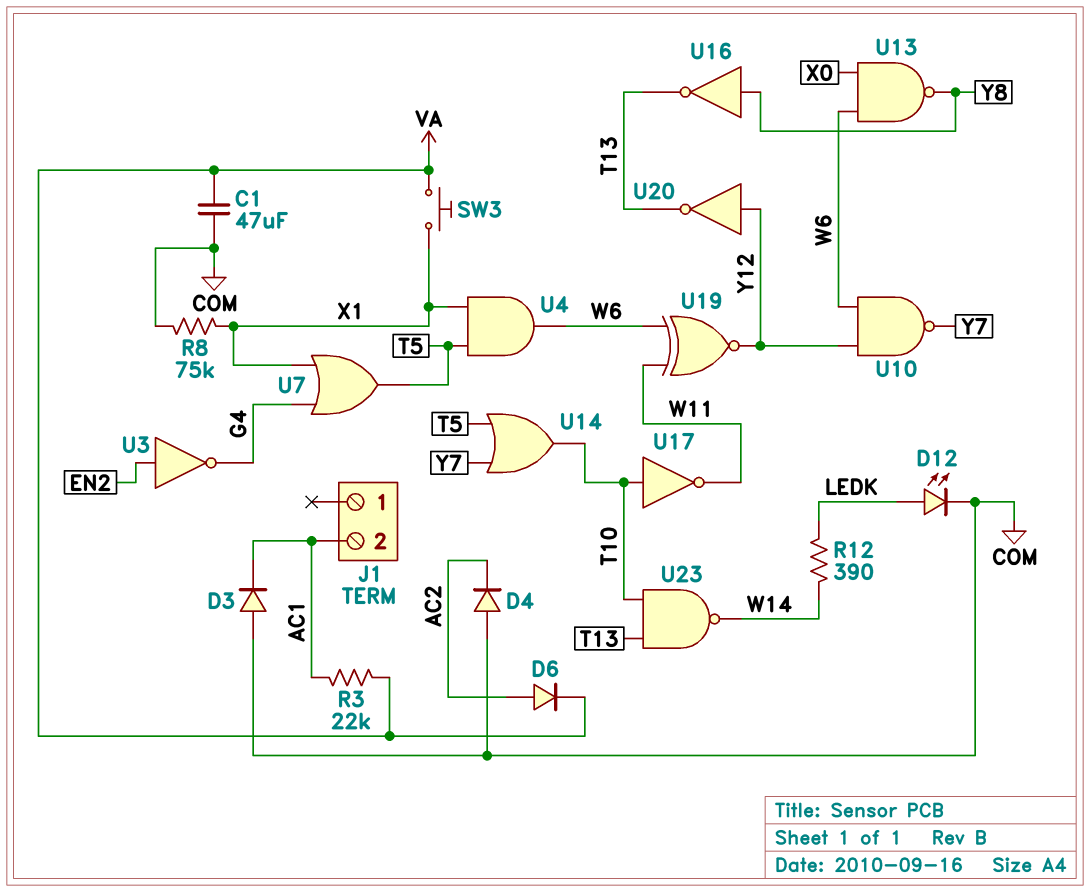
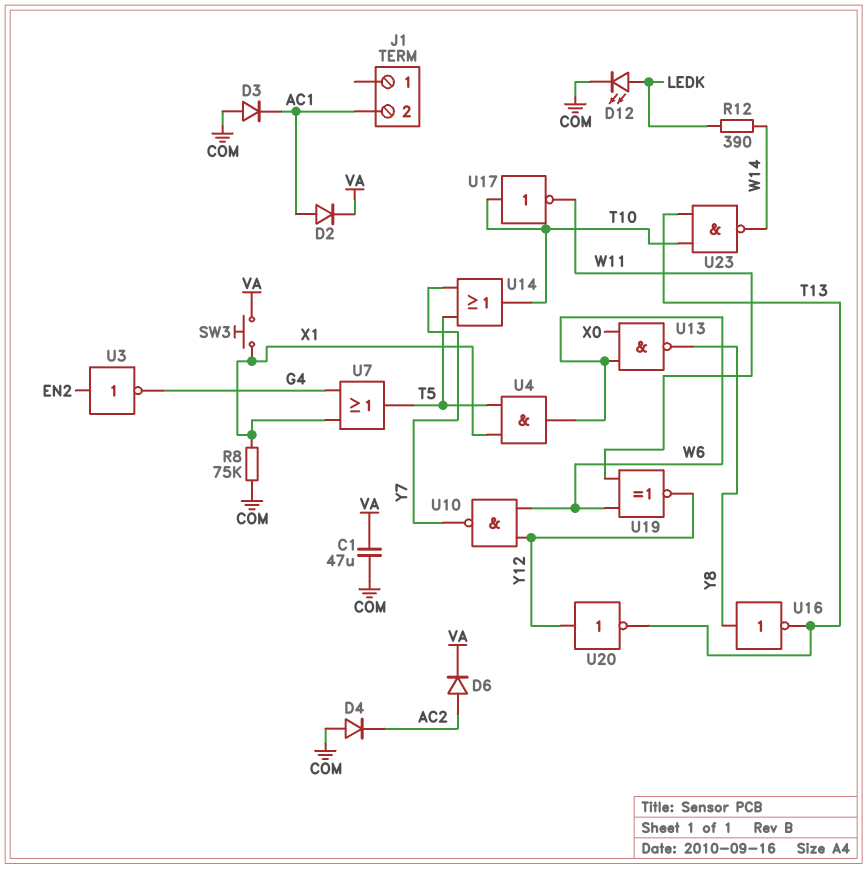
D2: none -> diode (A AC1, K VA)
R3: 22k (AC1, VA) -> none

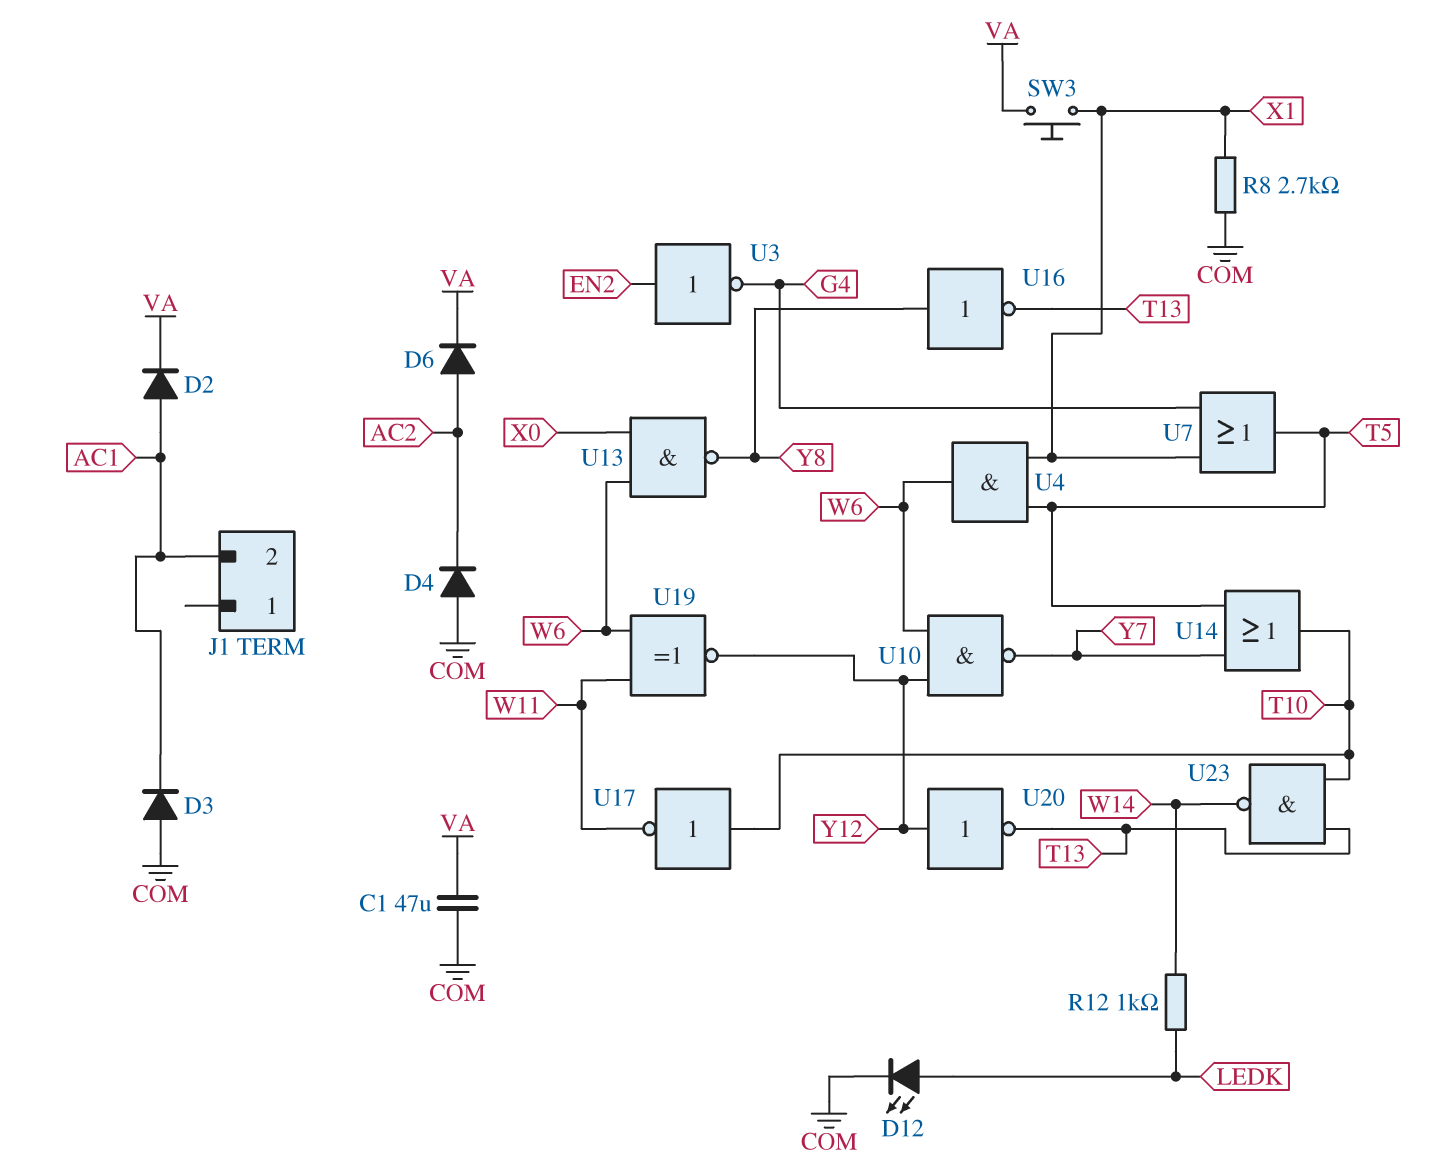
R8: 75k (COM, X1) -> 2.7k (COM, X1)
R12: 390 (LEDK, W14) -> 1k (LEDK, W14)

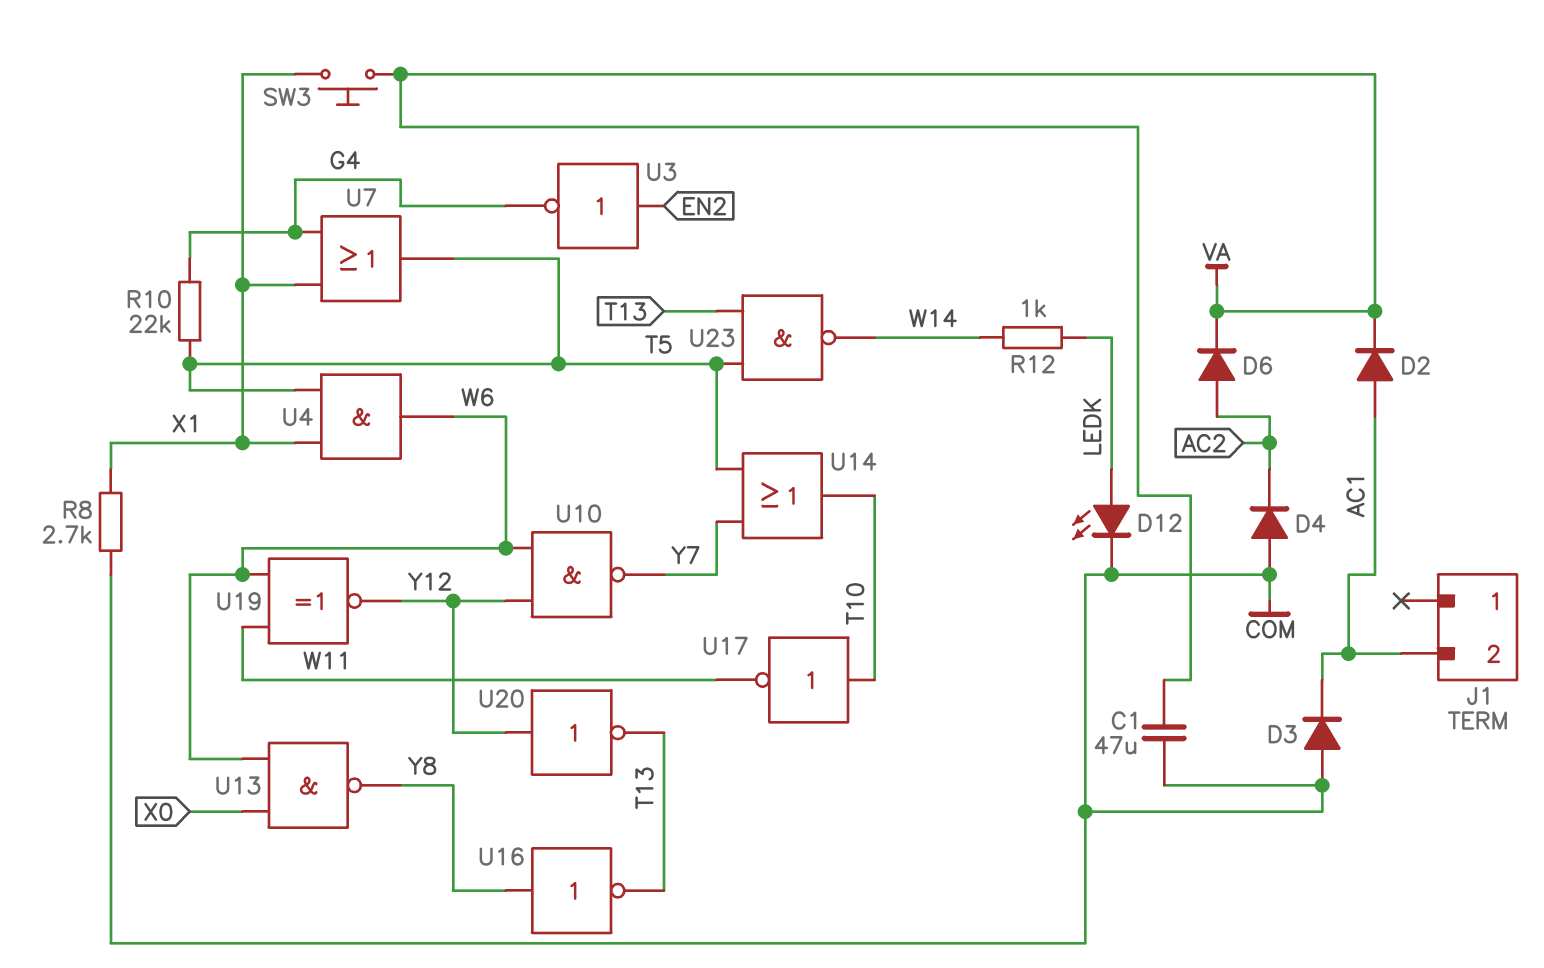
R10: none -> 22k (G4, T5)
U23: NAND (in T10, in T13, out W14) -> NAND (in T5, in T13, out W14)

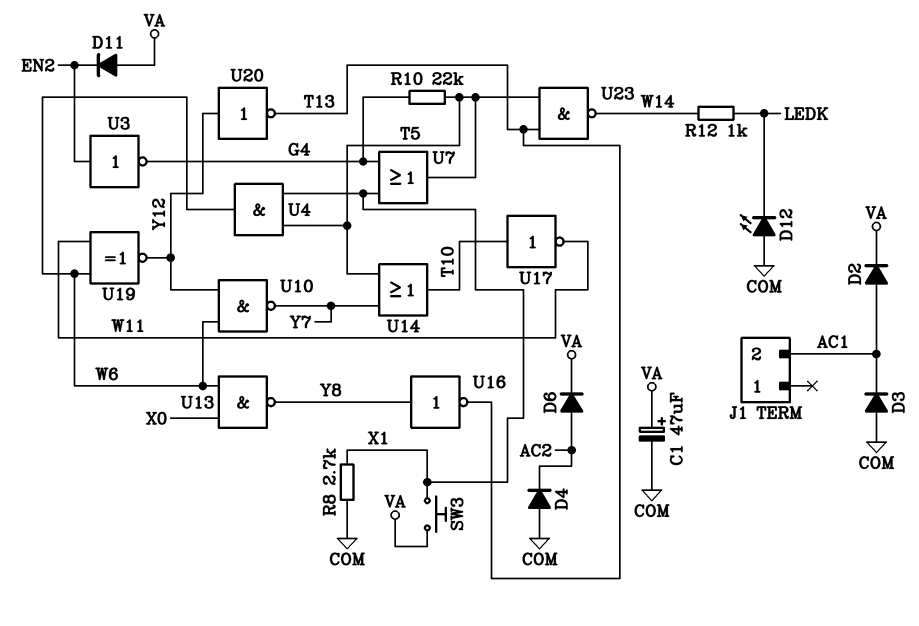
C1: 47uF (COM, VA) -> 47uF (plus VA, minus COM)
D11: none -> diode (A VA, K EN2)
D12: LED (A LEDK, K COM) -> LED (A COM, K LEDK)

